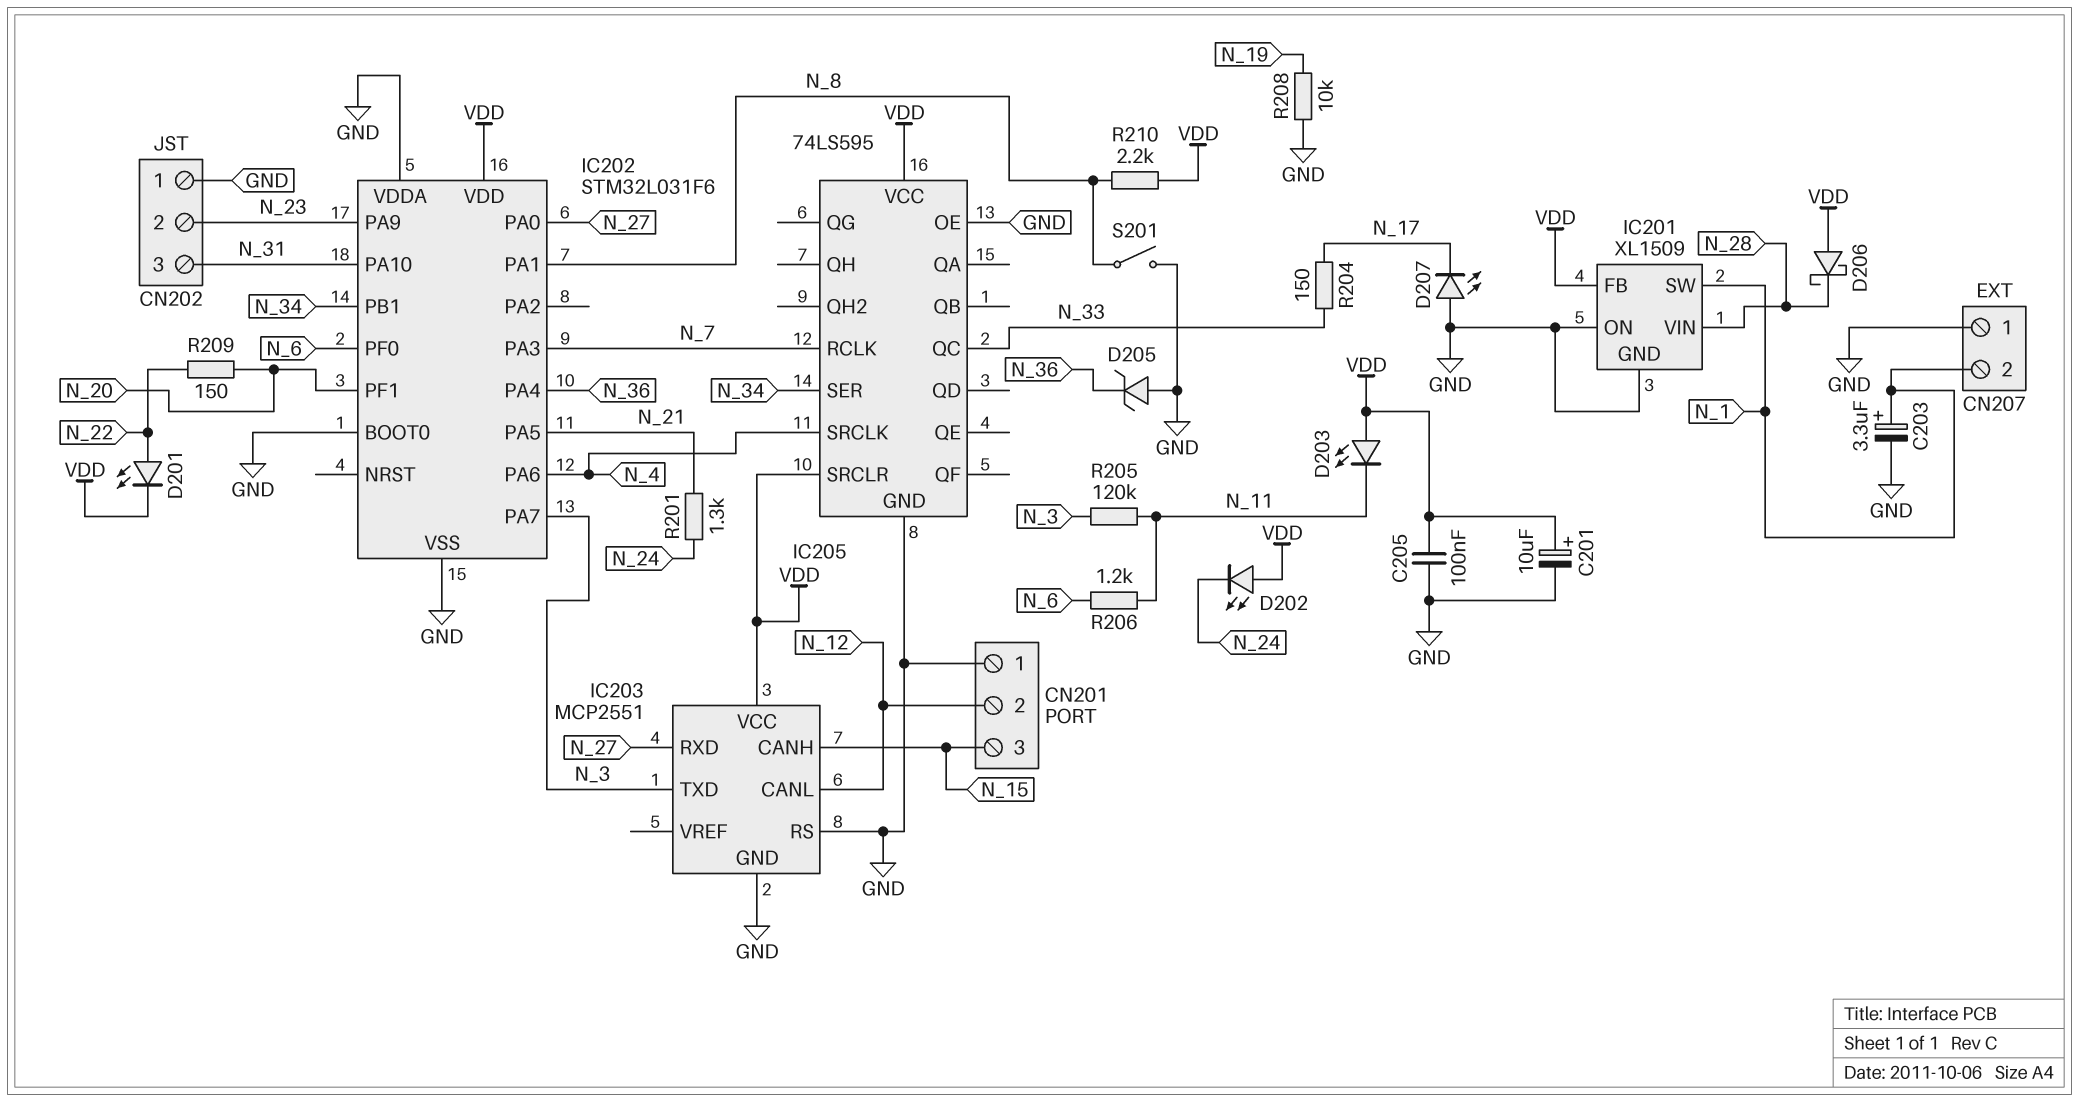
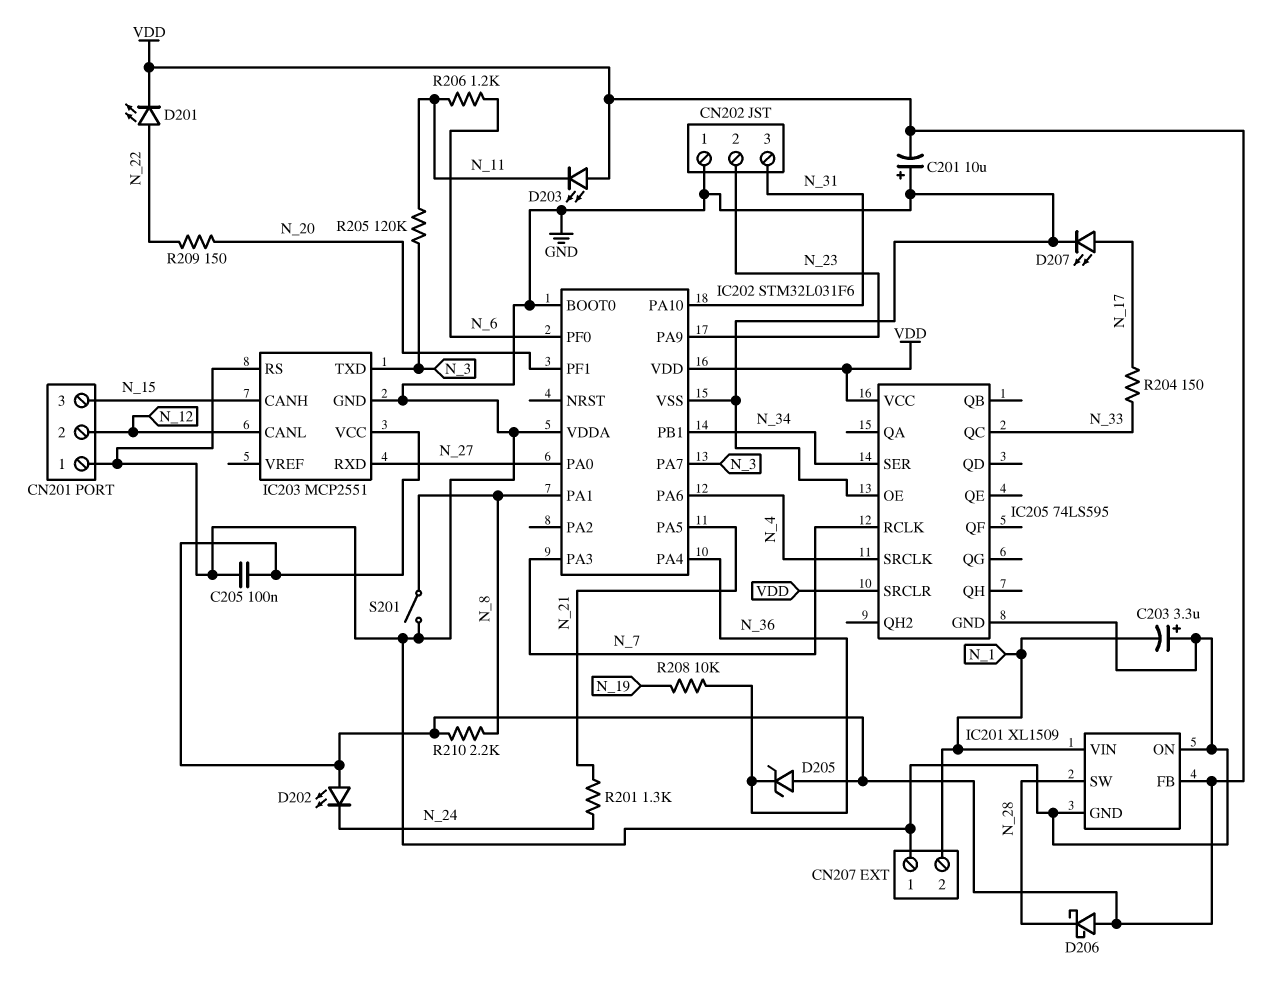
C201: 10uF (plus VDD, minus GND) -> 10uF (plus GND, minus VDD)
C203: 3.3uF (plus N_1, minus GND) -> 3.3uF (plus GND, minus N_1)
D205: zener (A GND, K N_36) -> zener (A VDD, K N_36)
D207: LED (A GND, K N_17) -> LED (A N_17, K GND)
IC201 pin SW: N_1 -> N_28
IC201 pin VIN: N_28 -> N_1
R208: 10k (GND, N_19) -> 10k (N_19, N_36)

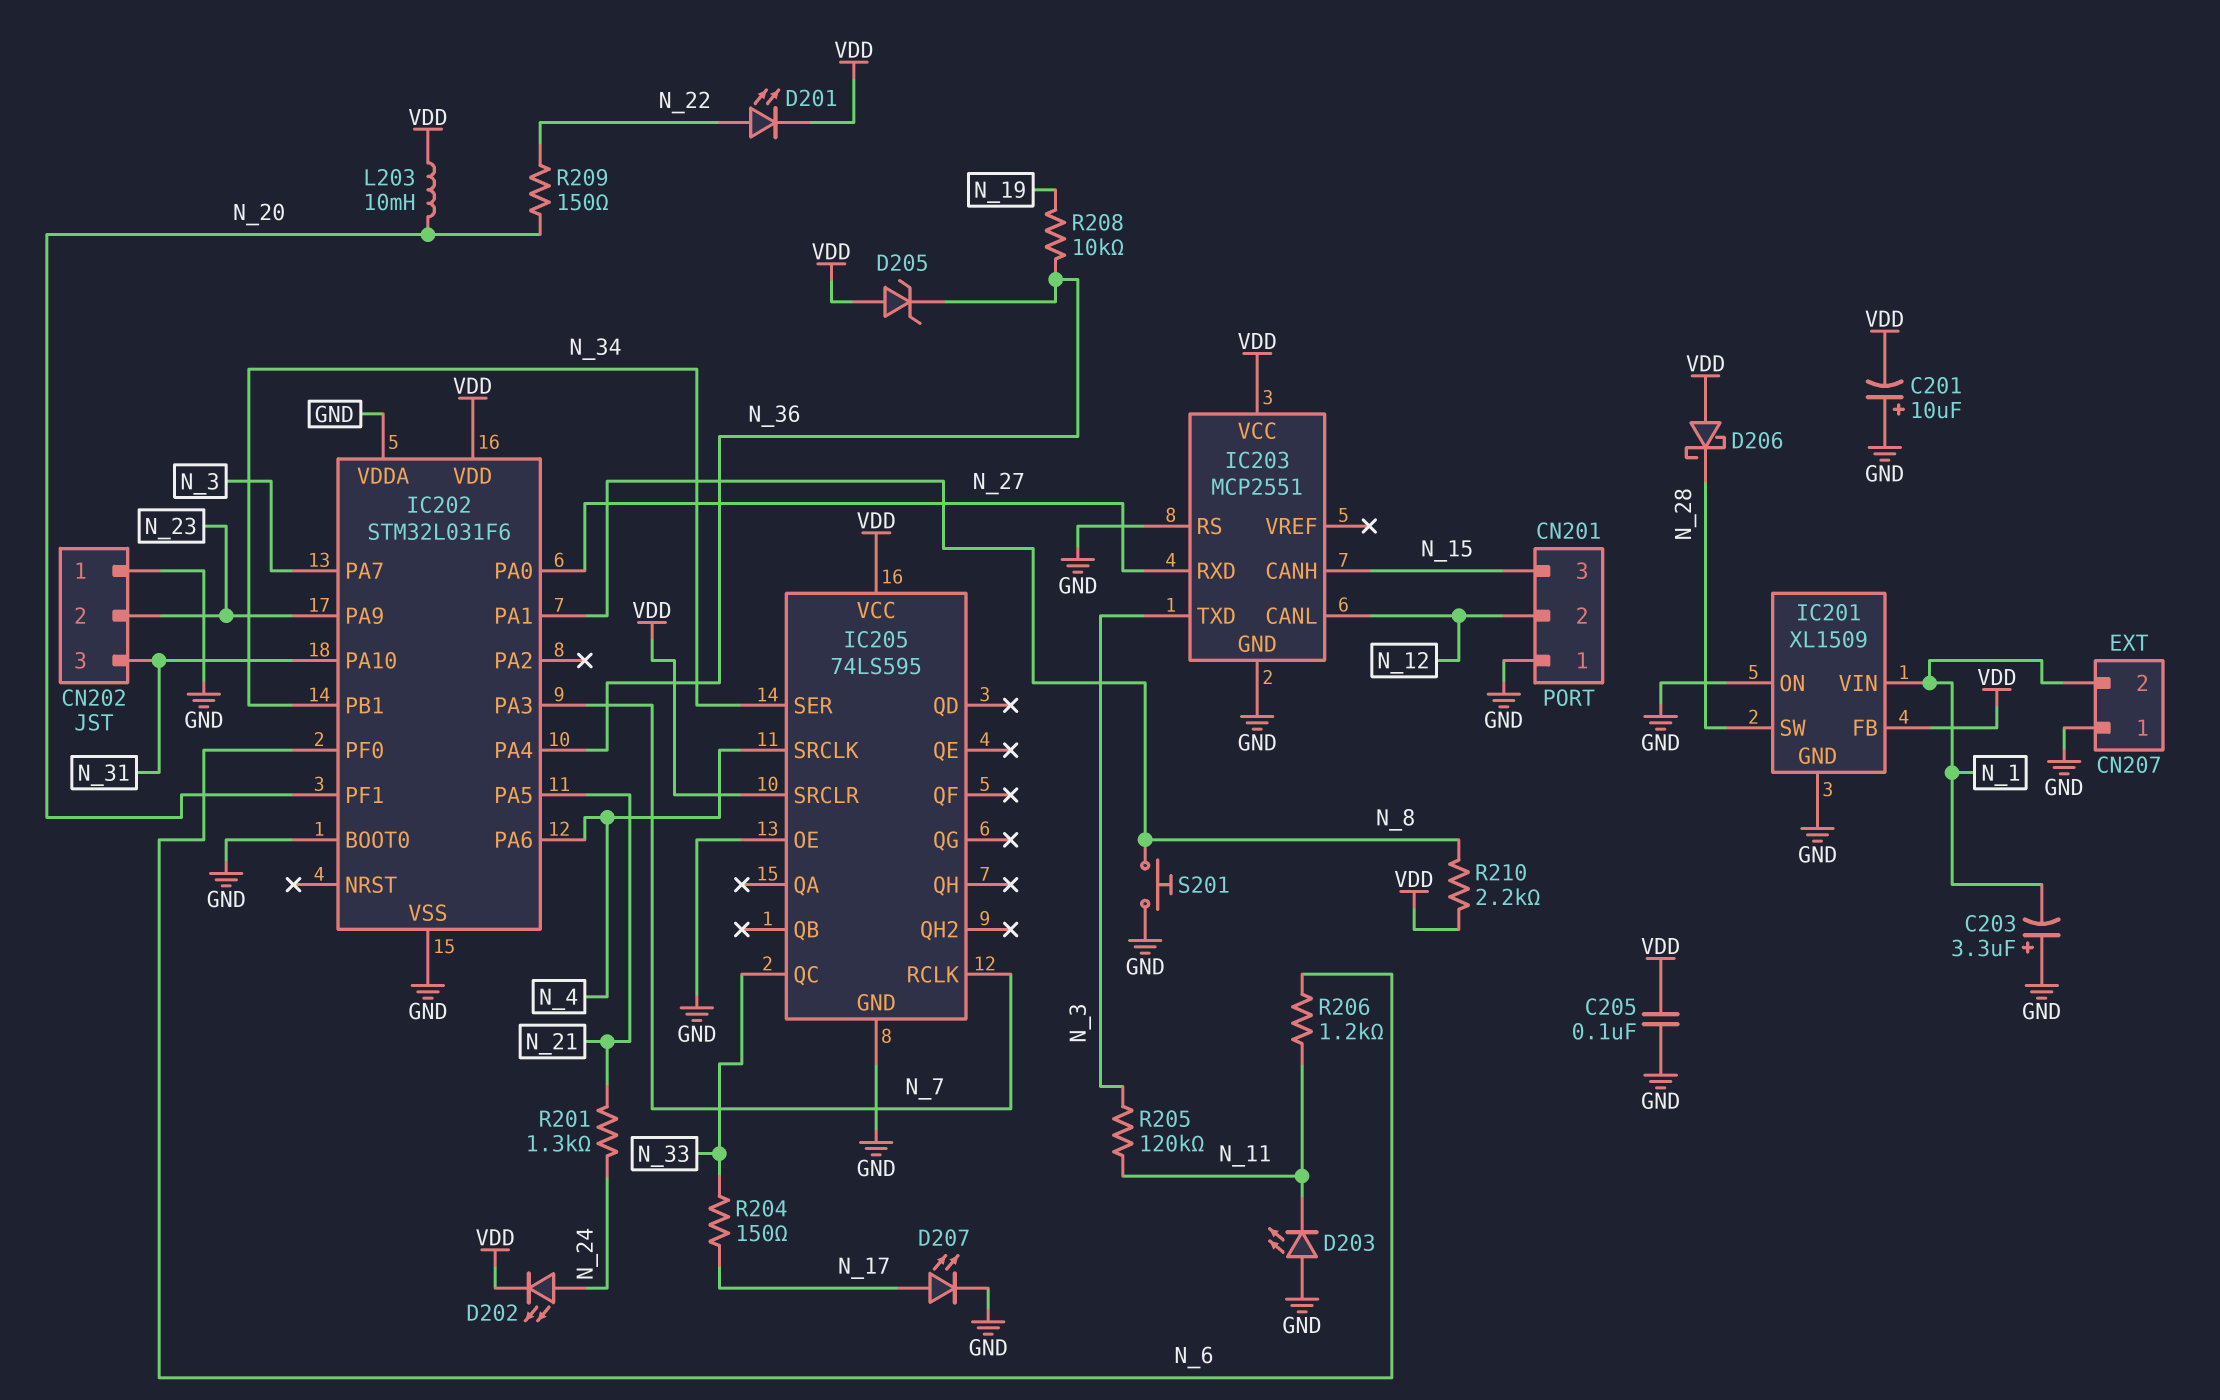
D202: LED (A VDD, K N_24) -> LED (A N_24, K VDD)
D203: LED (A VDD, K N_11) -> LED (A GND, K N_11)
L203: none -> 10mH (N_20, VDD)
S201: switch (GND, N_8) -> button (GND, N_8)

